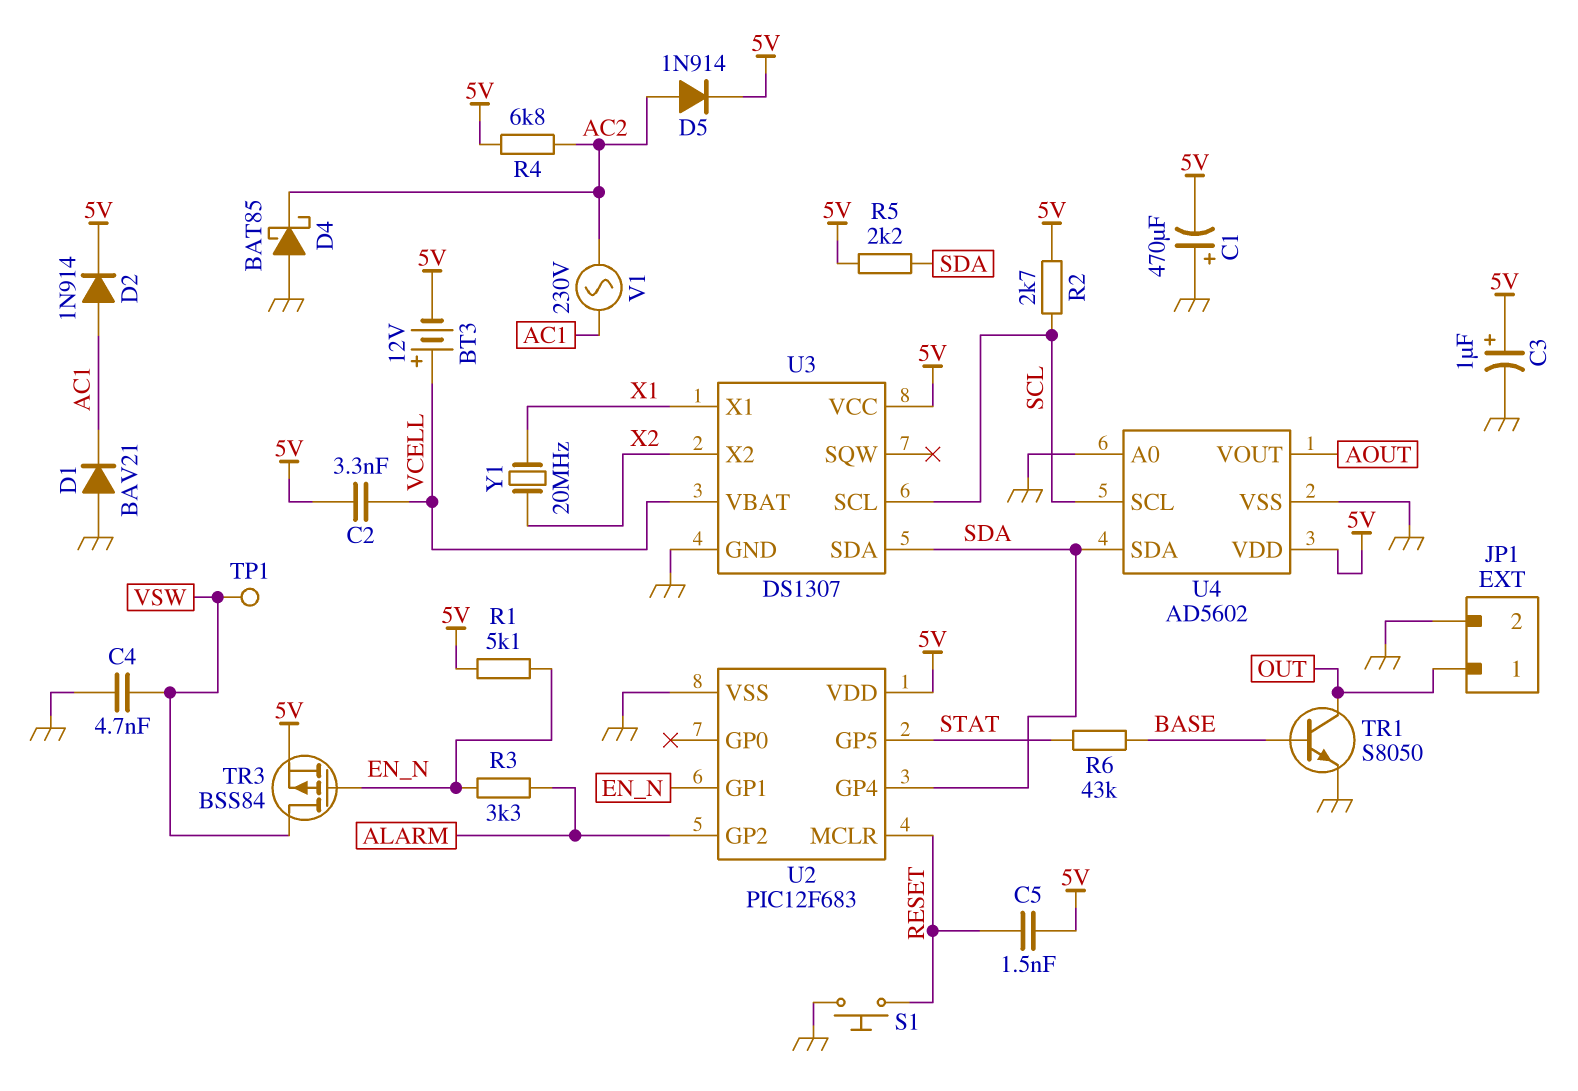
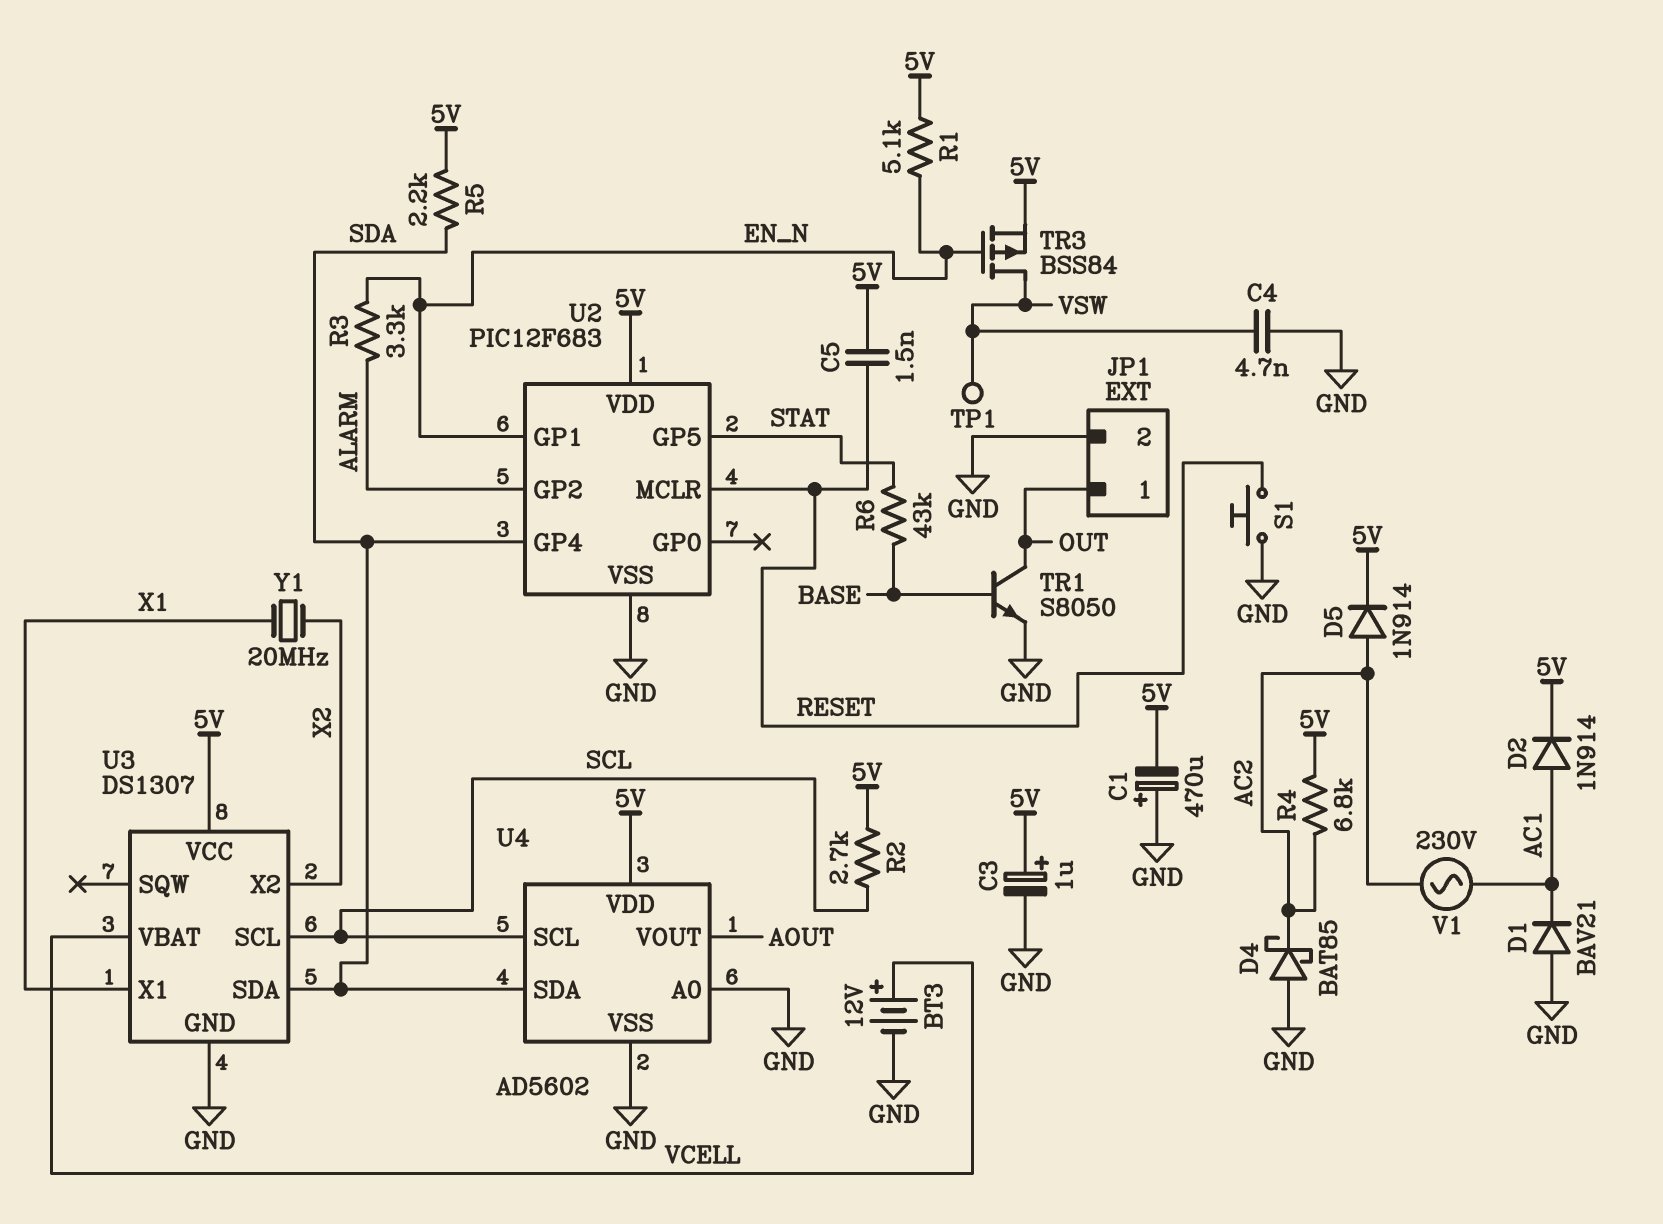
BT3: 12V (plus VCELL, minus 5V) -> 12V (plus VCELL, minus GND)
C2: 3.3nF (5V, VCELL) -> none

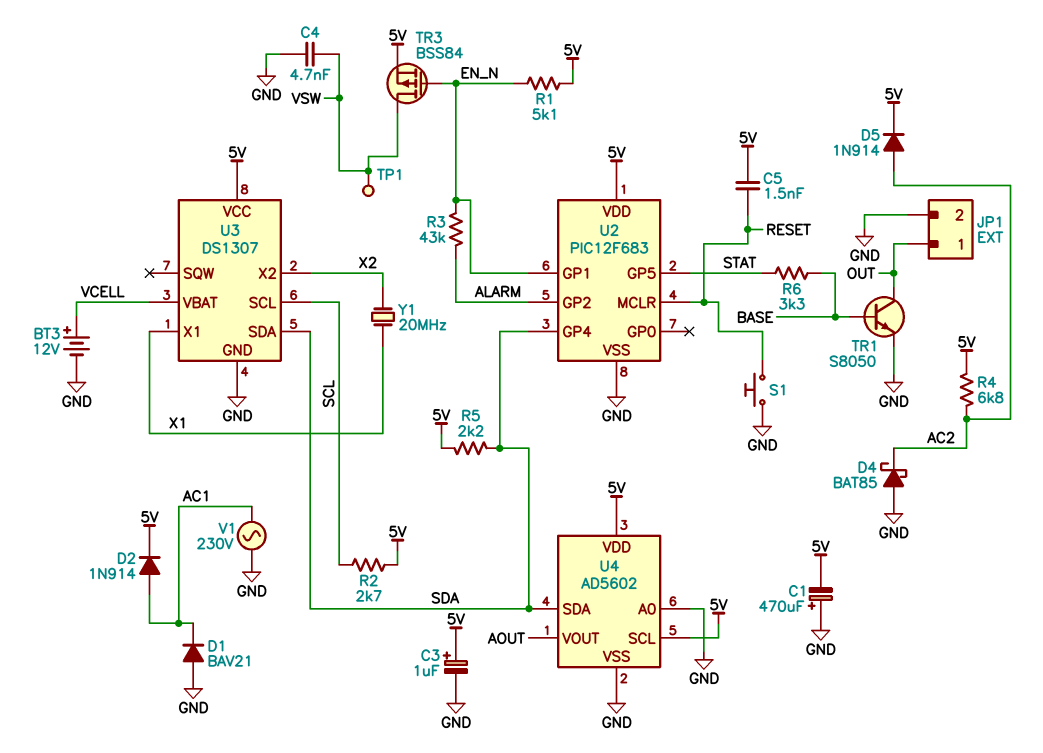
R3: 3.3k (ALARM, EN_N) -> 43k (ALARM, EN_N)
R6: 43k (BASE, STAT) -> 3.3k (BASE, STAT)
U4 pin SCL: SCL -> 5V
V1: AC 230V (AC1, AC2) -> AC 230V (AC1, GND)

